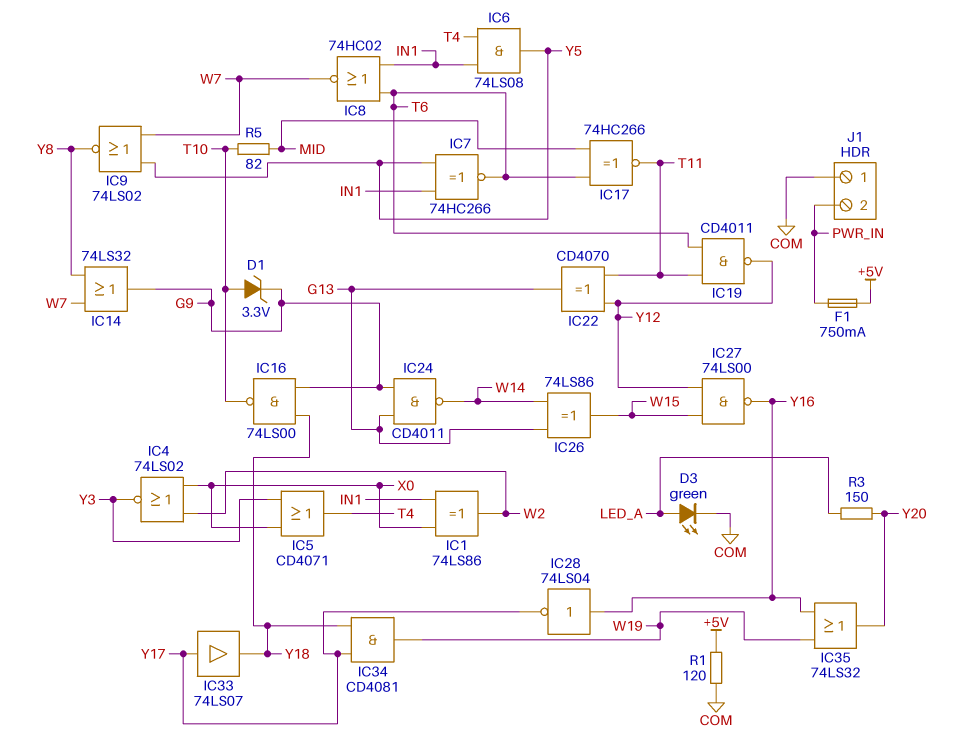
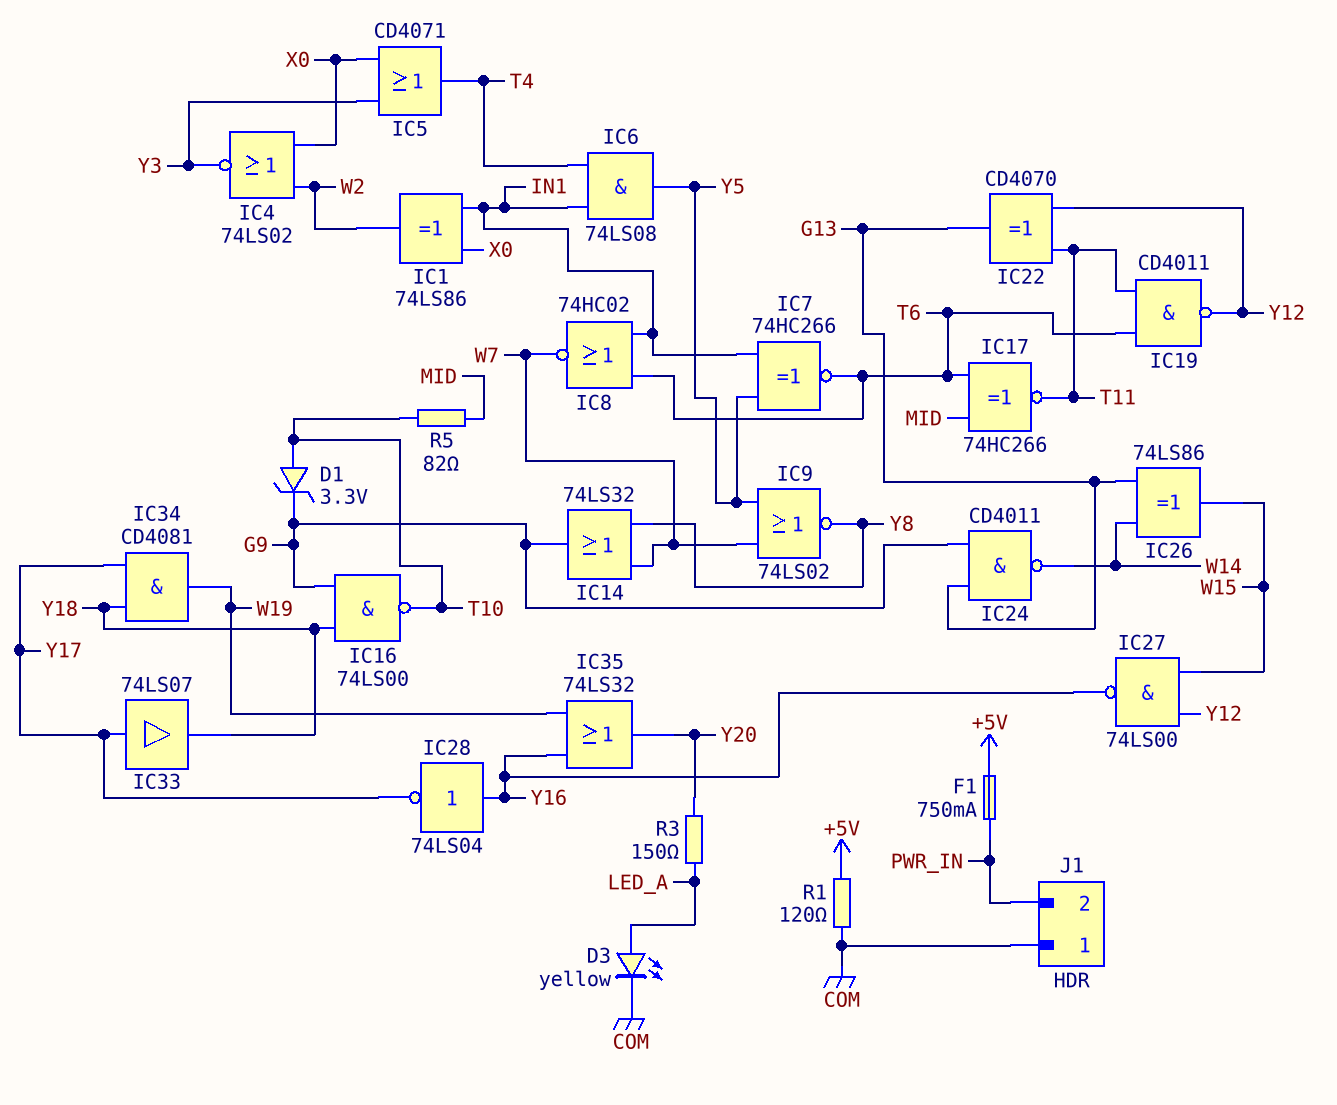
D3: LED green (A LED_A, K COM) -> LED yellow (A LED_A, K COM)

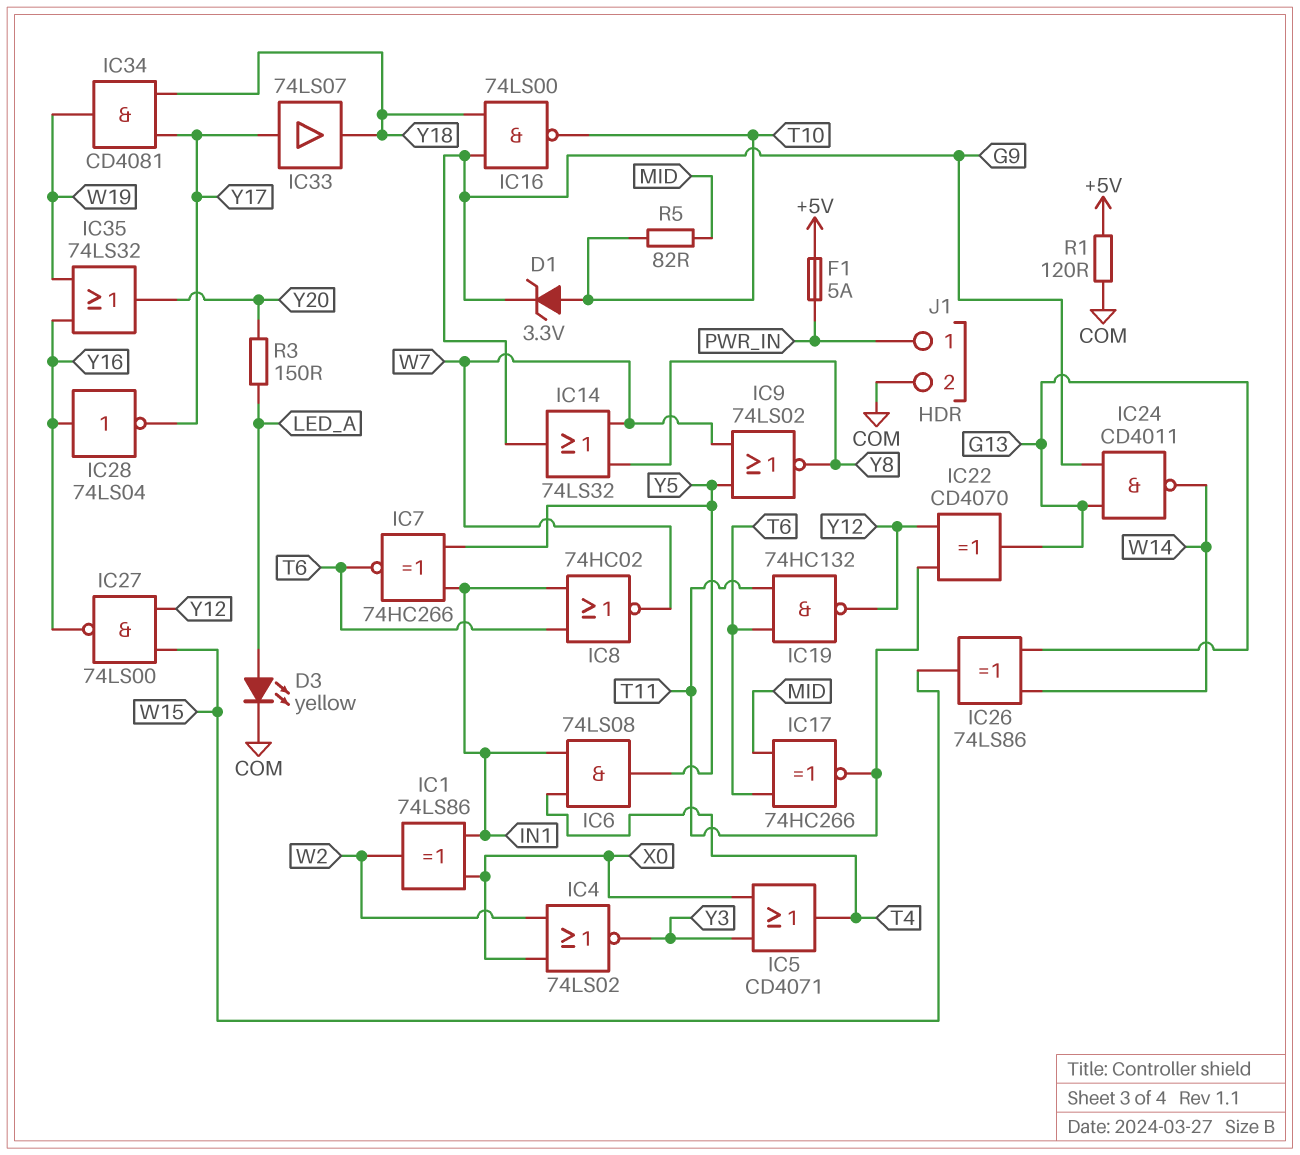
F1: 750mA (+5V, PWR_IN) -> 5A (+5V, PWR_IN)
IC19: NAND CD4011 (in T6, in T11, out Y12) -> NAND 74HC132 (in T6, in T11, out Y12)
J1 pin 1: COM -> PWR_IN
J1 pin 2: PWR_IN -> COM

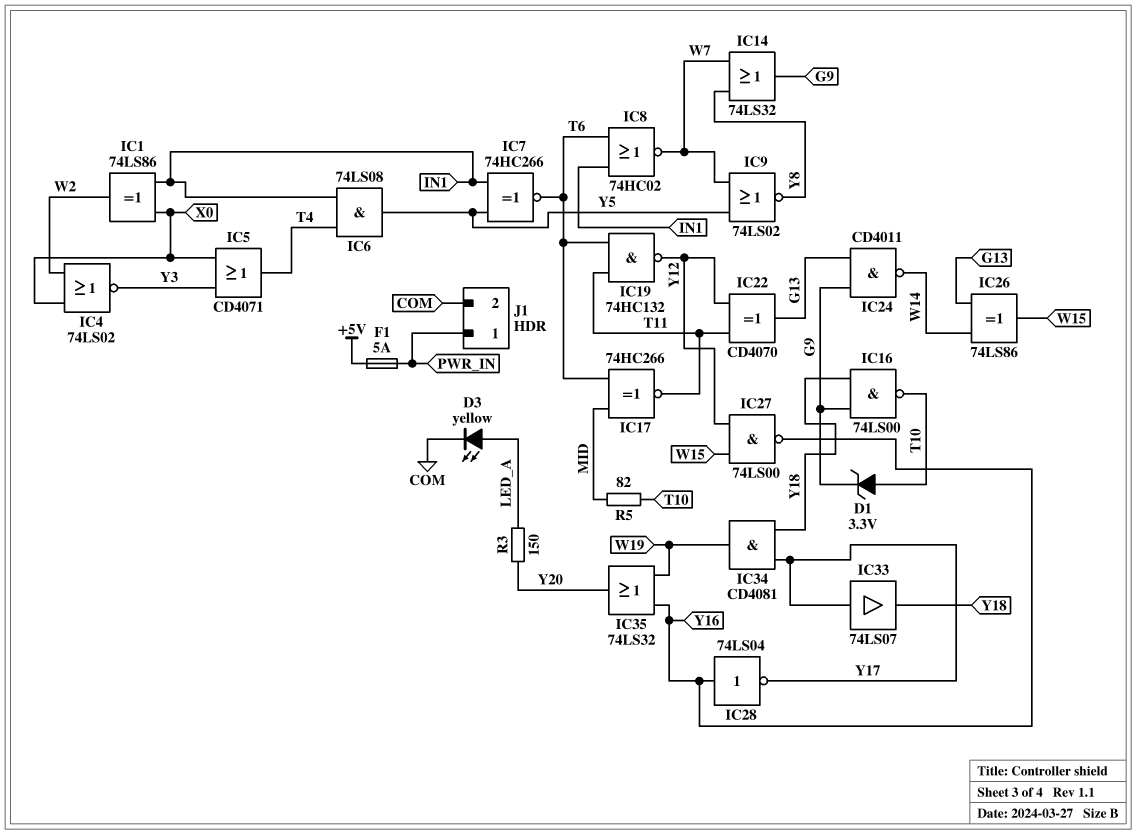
R1: 120 (+5V, COM) -> none

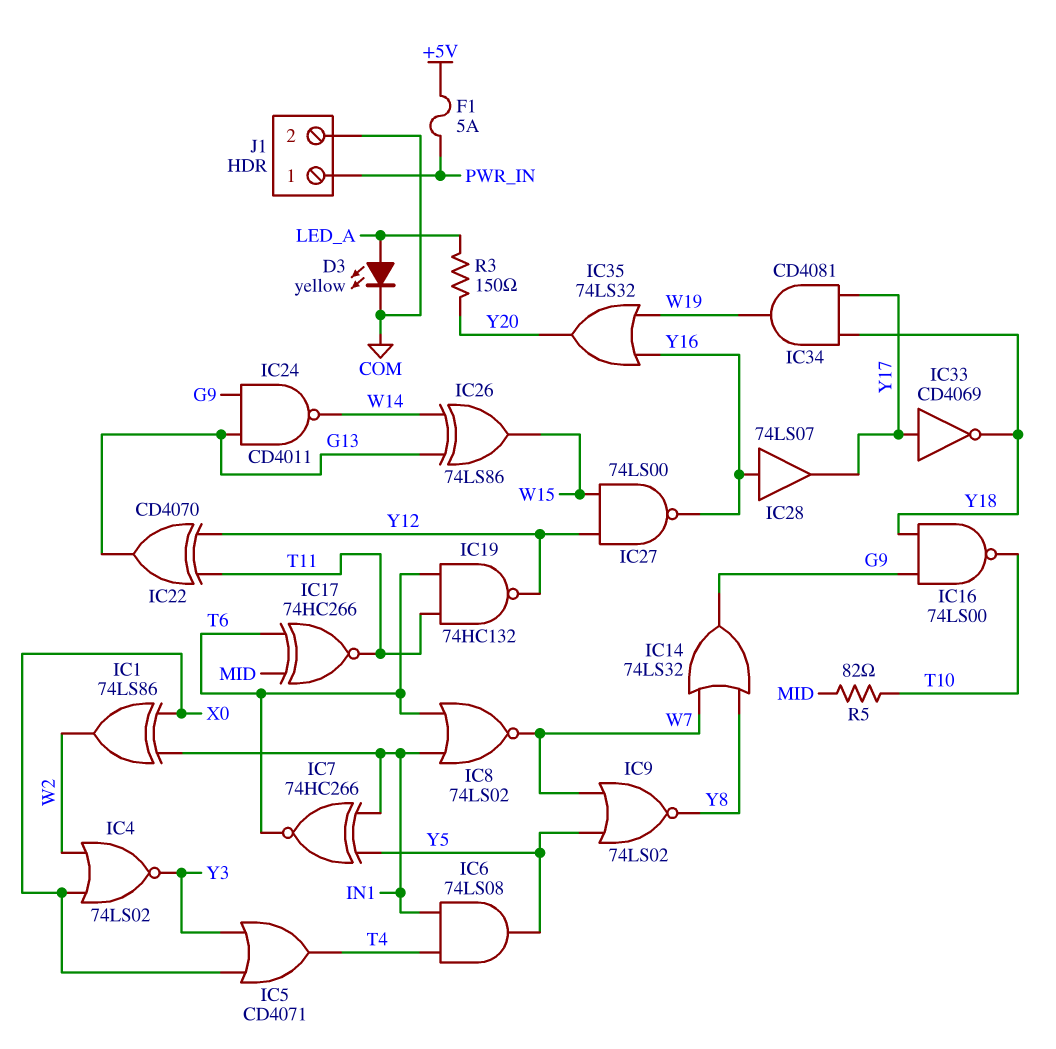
D1: zener 3.3V (A T10, K G9) -> none
IC8: NOR 74HC02 (in IN1, in T6, out W7) -> NOR 74LS02 (in IN1, in T6, out W7)
IC28: NOT 74LS04 (in Y16, out Y17) -> buffer 74LS07 (in Y16, out Y17)
IC33: buffer 74LS07 (in Y17, out Y18) -> NOT CD4069 (in Y17, out Y18)

